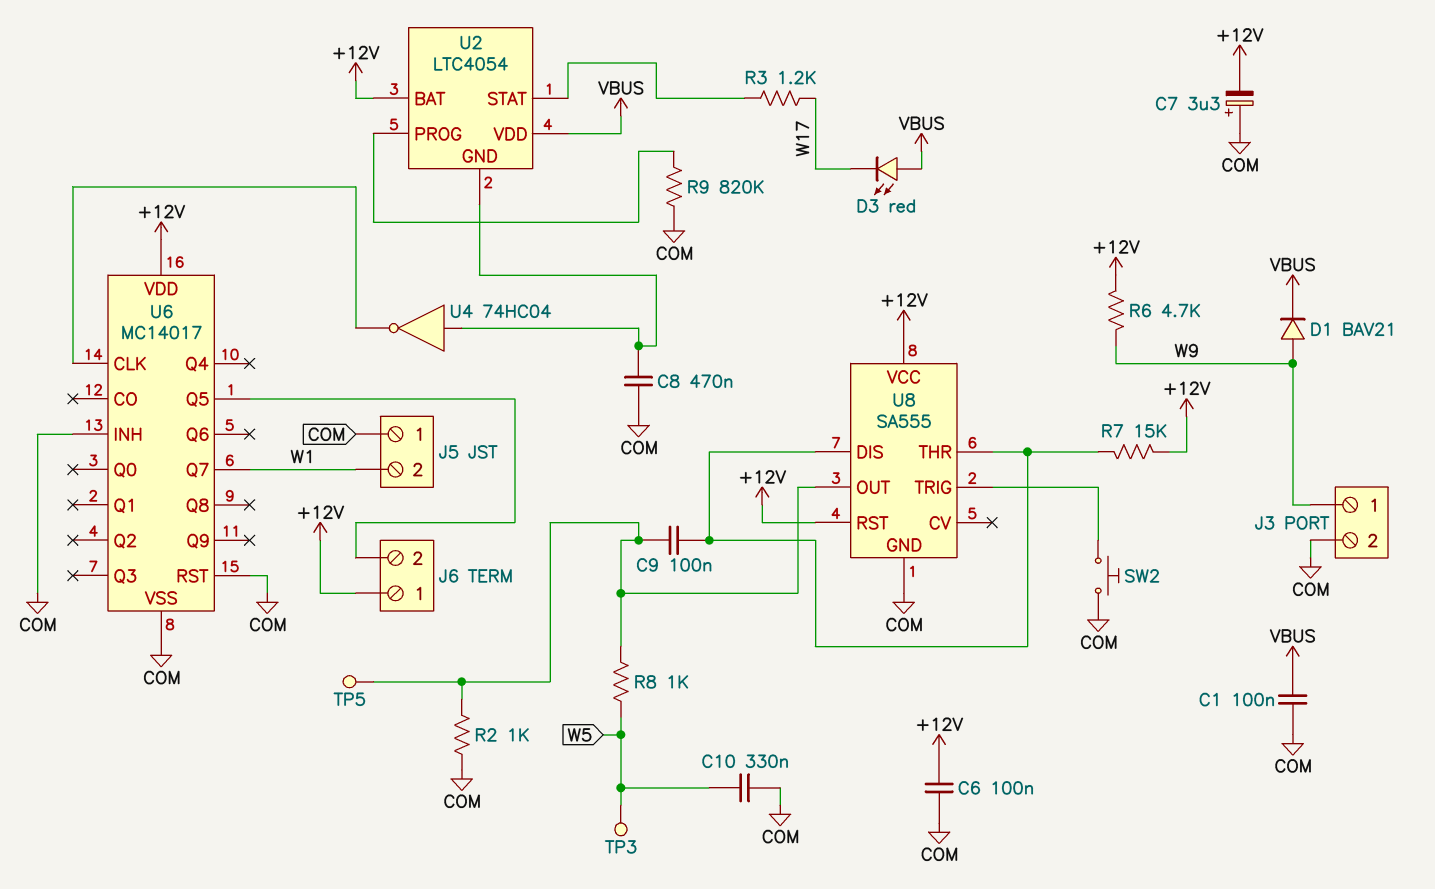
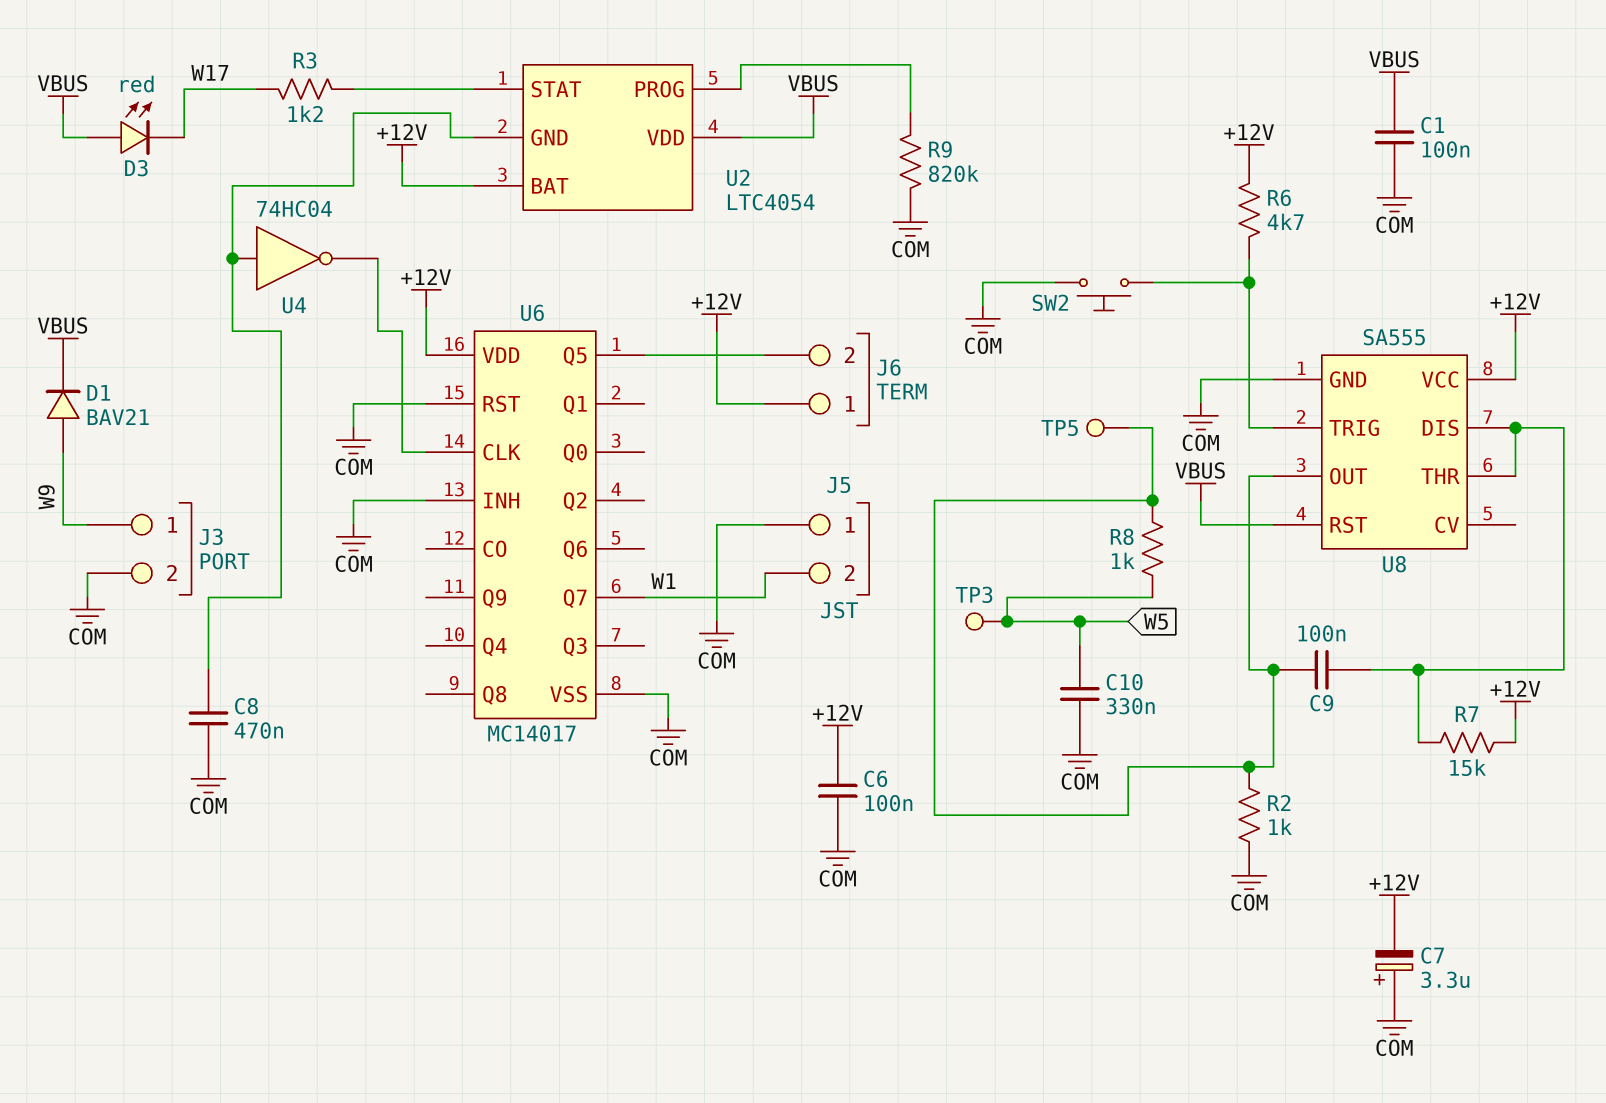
R6: 4.7k (+12V, W9) -> 4.7k (+12V, U8/TRIG)
U8 pin RST: +12V -> VBUS

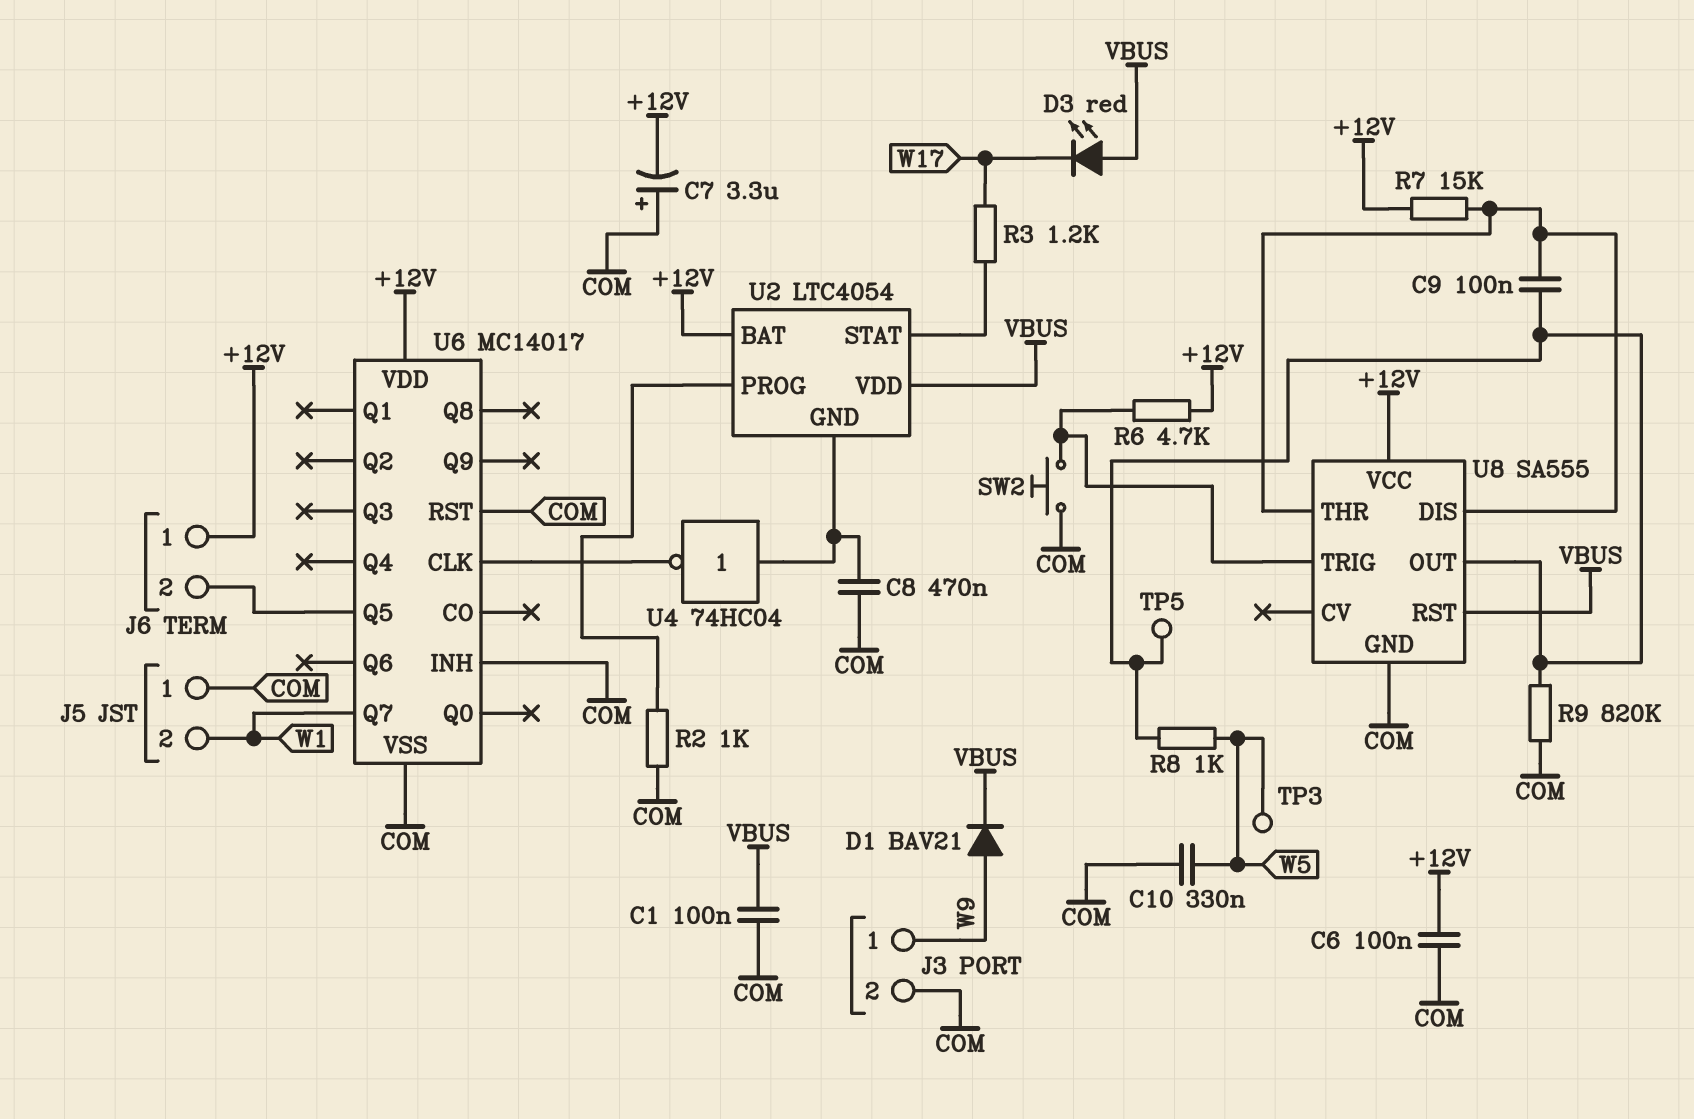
R2: 1k (COM, U8/OUT) -> 1k (COM, U2/PROG)
R9: 820k (COM, U2/PROG) -> 820k (COM, U8/OUT)

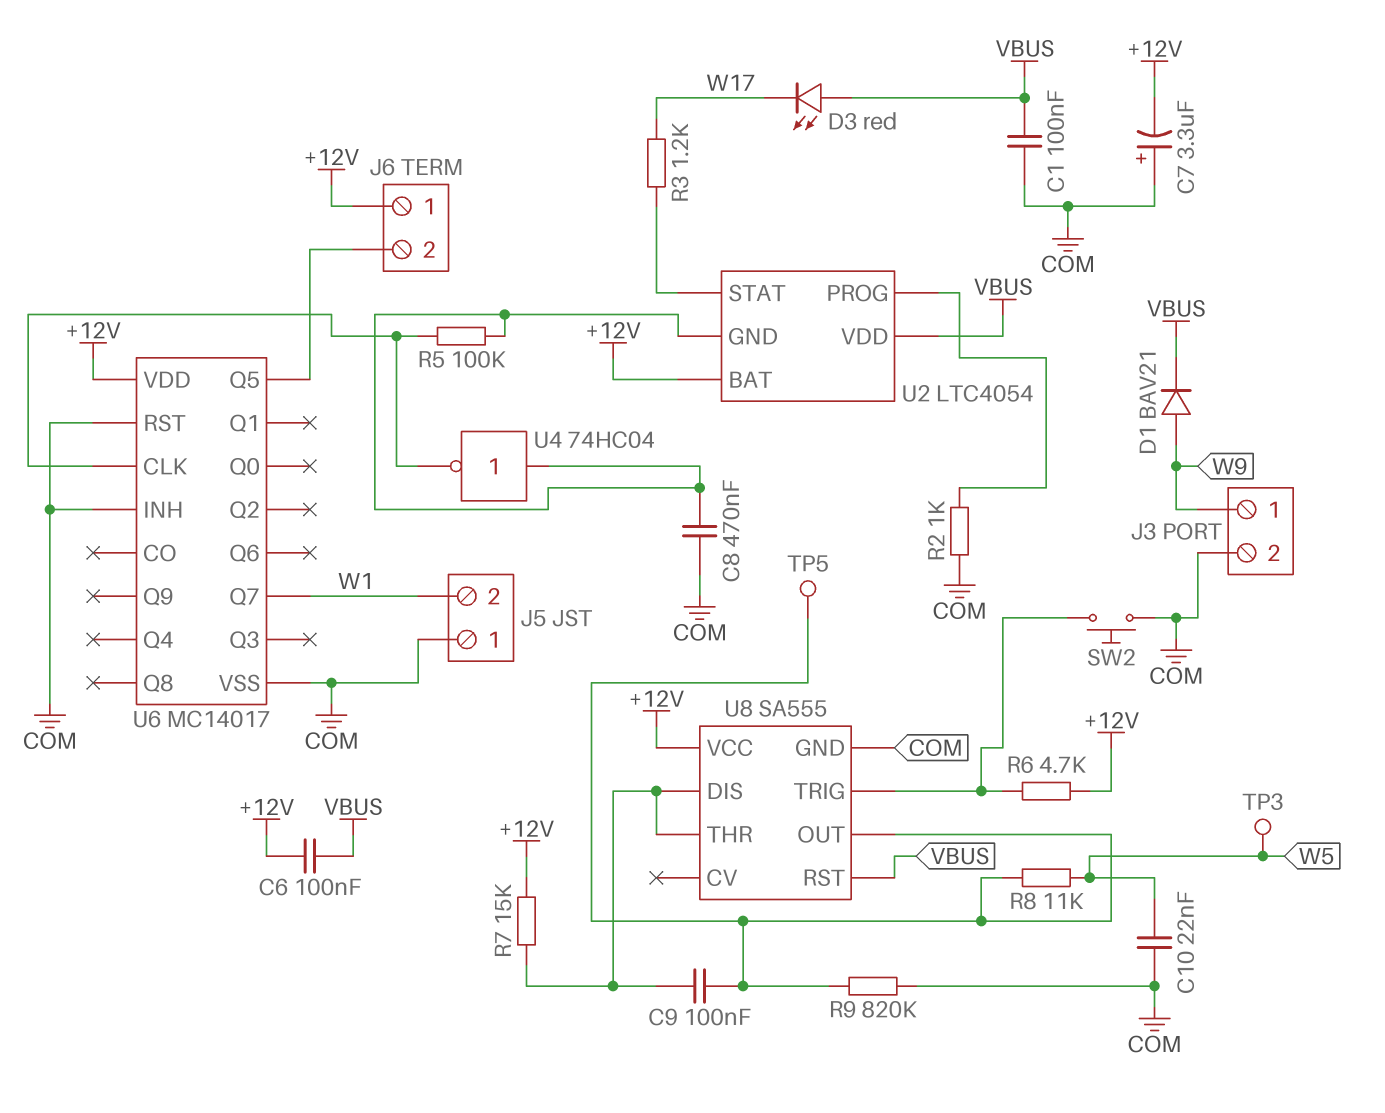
C6: 100nF (+12V, COM) -> 100nF (+12V, VBUS)
C10: 330nF (COM, W5) -> 22nF (COM, W5)
R5: none -> 100k (U2/GND, U6/CLK)
R8: 1k (U8/OUT, W5) -> 11k (U8/OUT, W5)

